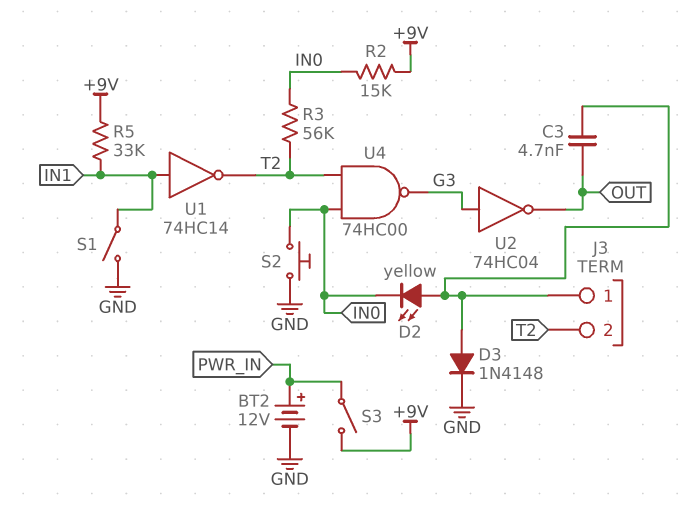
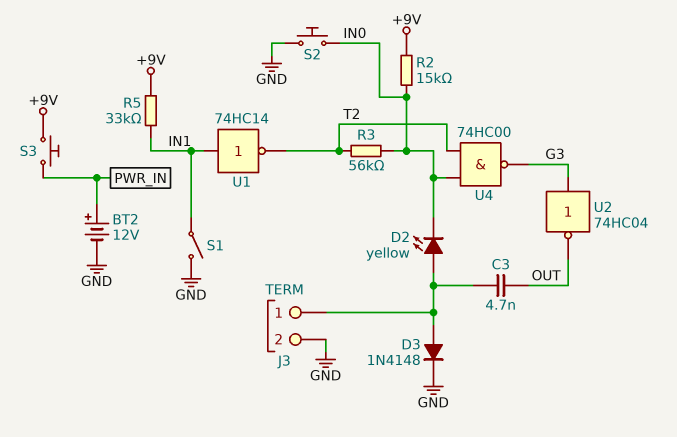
J3 pin 2: T2 -> GND
S3: switch (+9V, PWR_IN) -> button (+9V, PWR_IN)

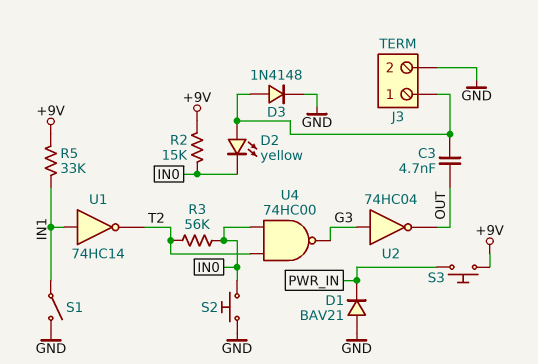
BT2: 12V (plus PWR_IN, minus GND) -> none
D1: none -> diode BAV21 (A GND, K PWR_IN)

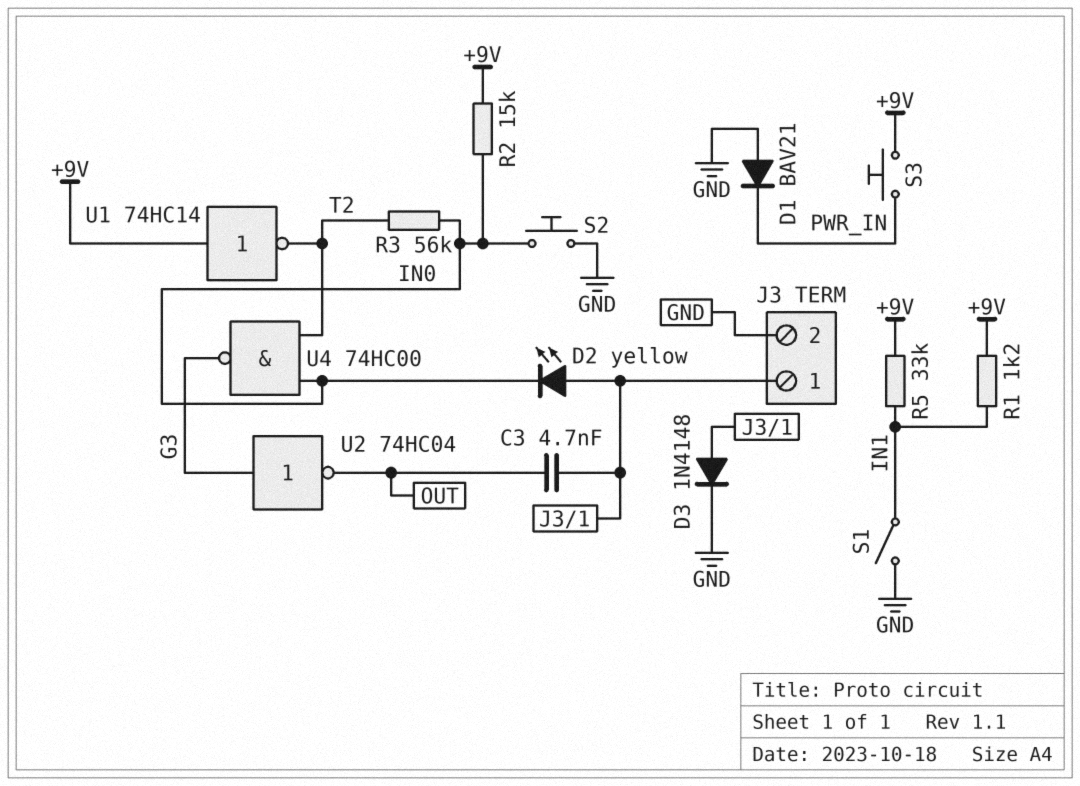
R1: none -> 1.2k (+9V, IN1)
U1: NOT 74HC14 (in IN1, out T2) -> NOT 74HC14 (in +9V, out T2)

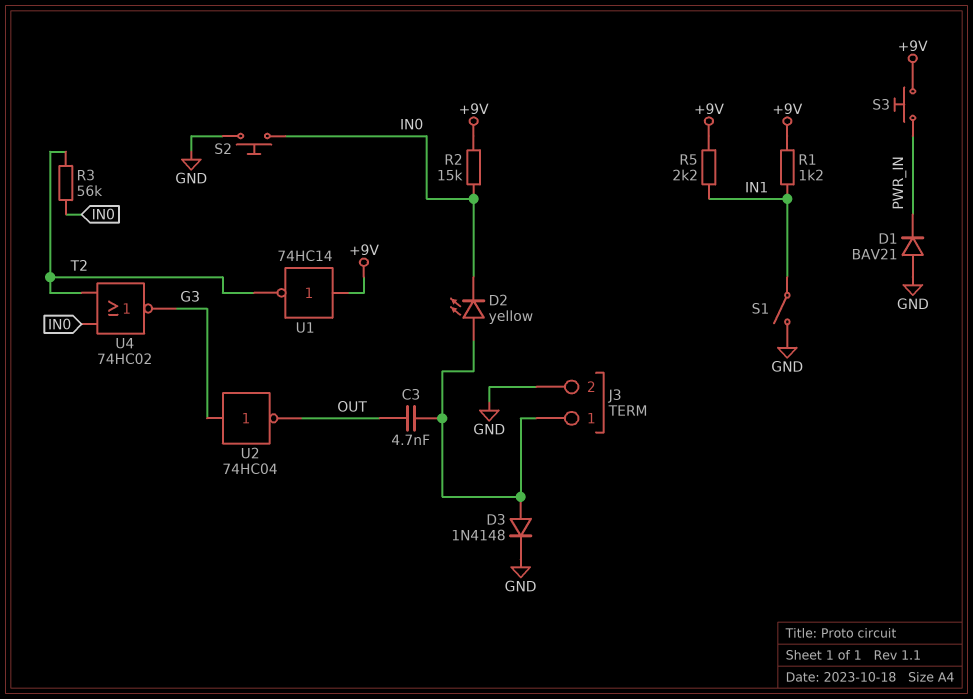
R5: 33k (+9V, IN1) -> 2.2k (+9V, IN1)
U4: NAND 74HC00 (in IN0, in T2, out G3) -> NOR 74HC02 (in IN0, in T2, out G3)

